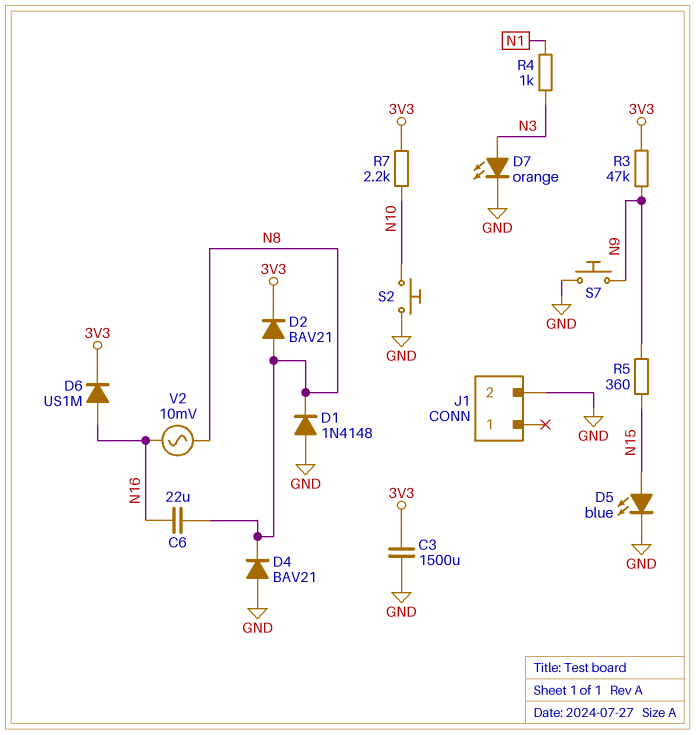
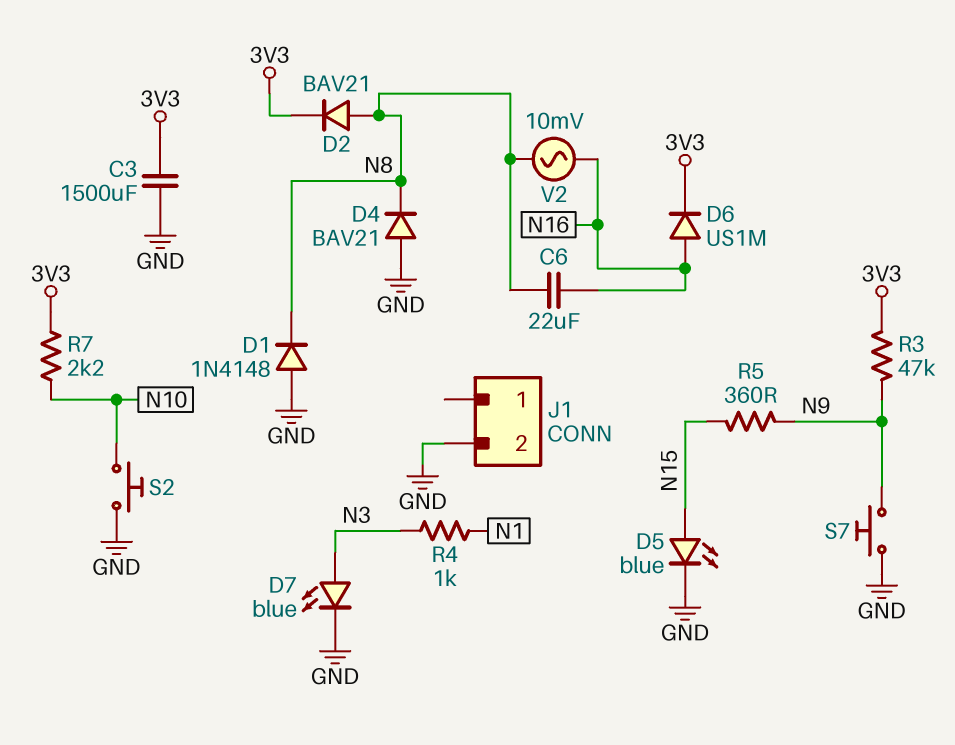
D7: LED orange (A N3, K GND) -> LED blue (A N3, K GND)

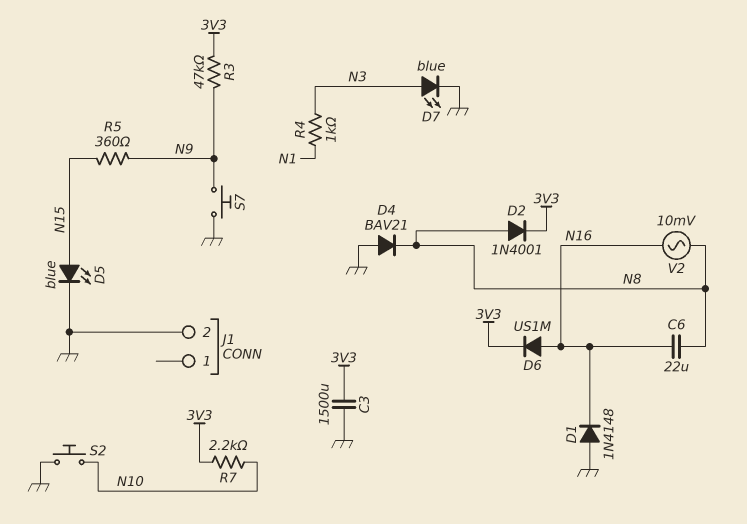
D1: diode 1N4148 (A GND, K N8) -> diode 1N4148 (A GND, K N16)
D2: diode BAV21 (A N8, K 3V3) -> diode 1N4001 (A N8, K 3V3)

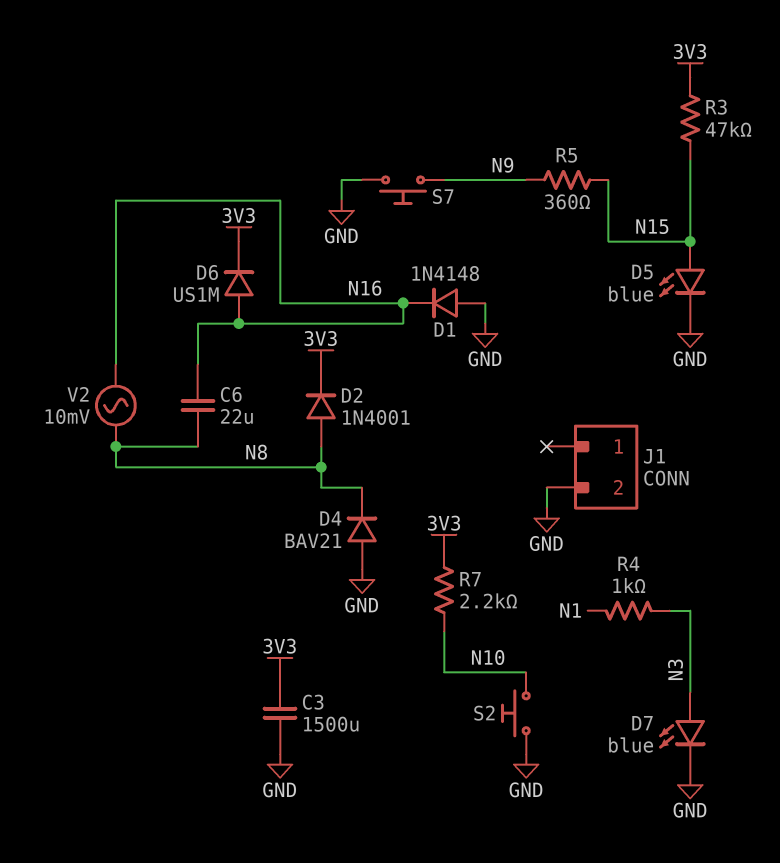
R3: 47k (3V3, N9) -> 47k (3V3, N15)

